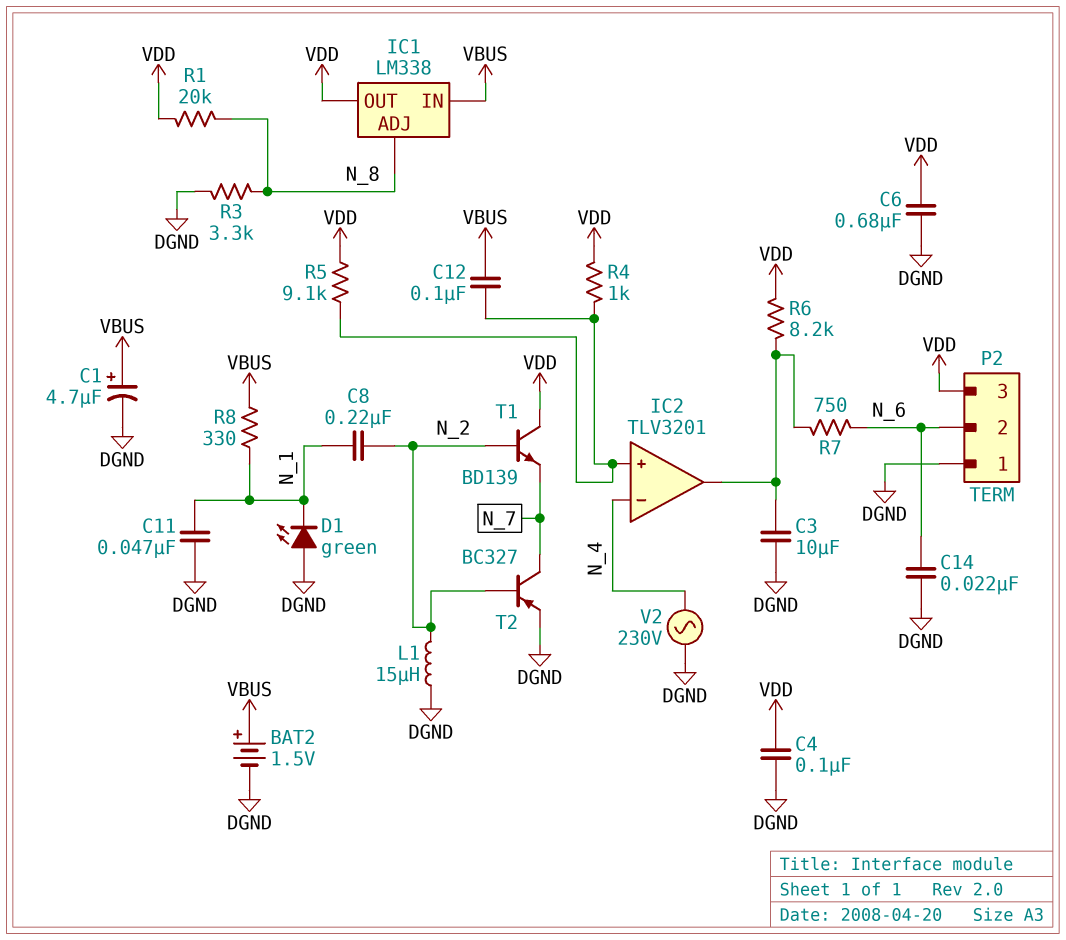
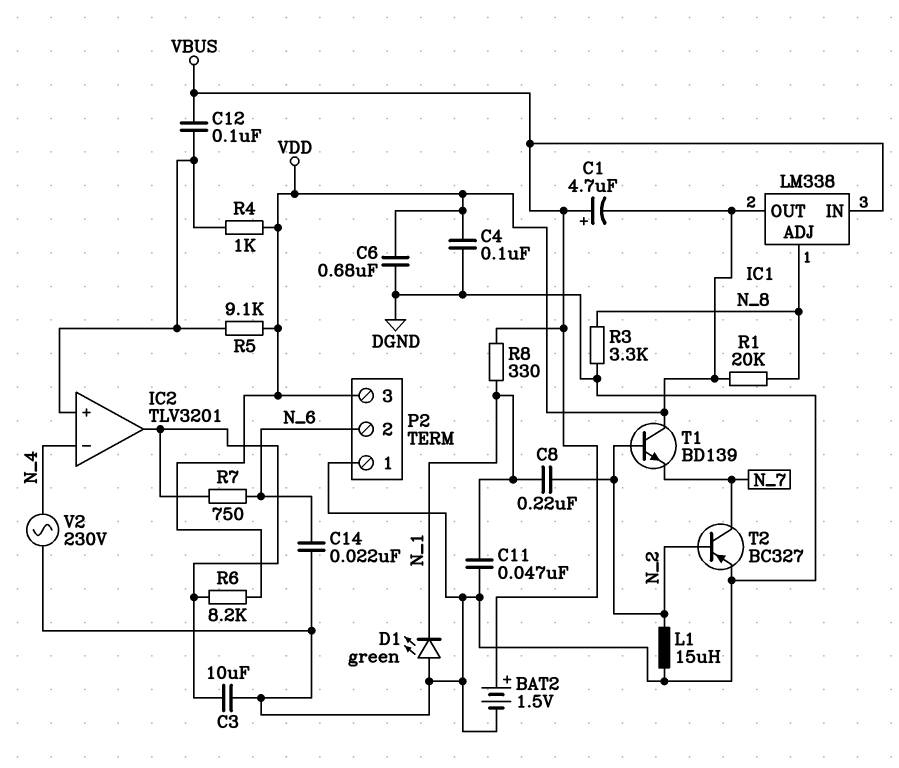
C1: 4.7uF (plus VBUS, minus DGND) -> 4.7uF (plus VBUS, minus VDD)

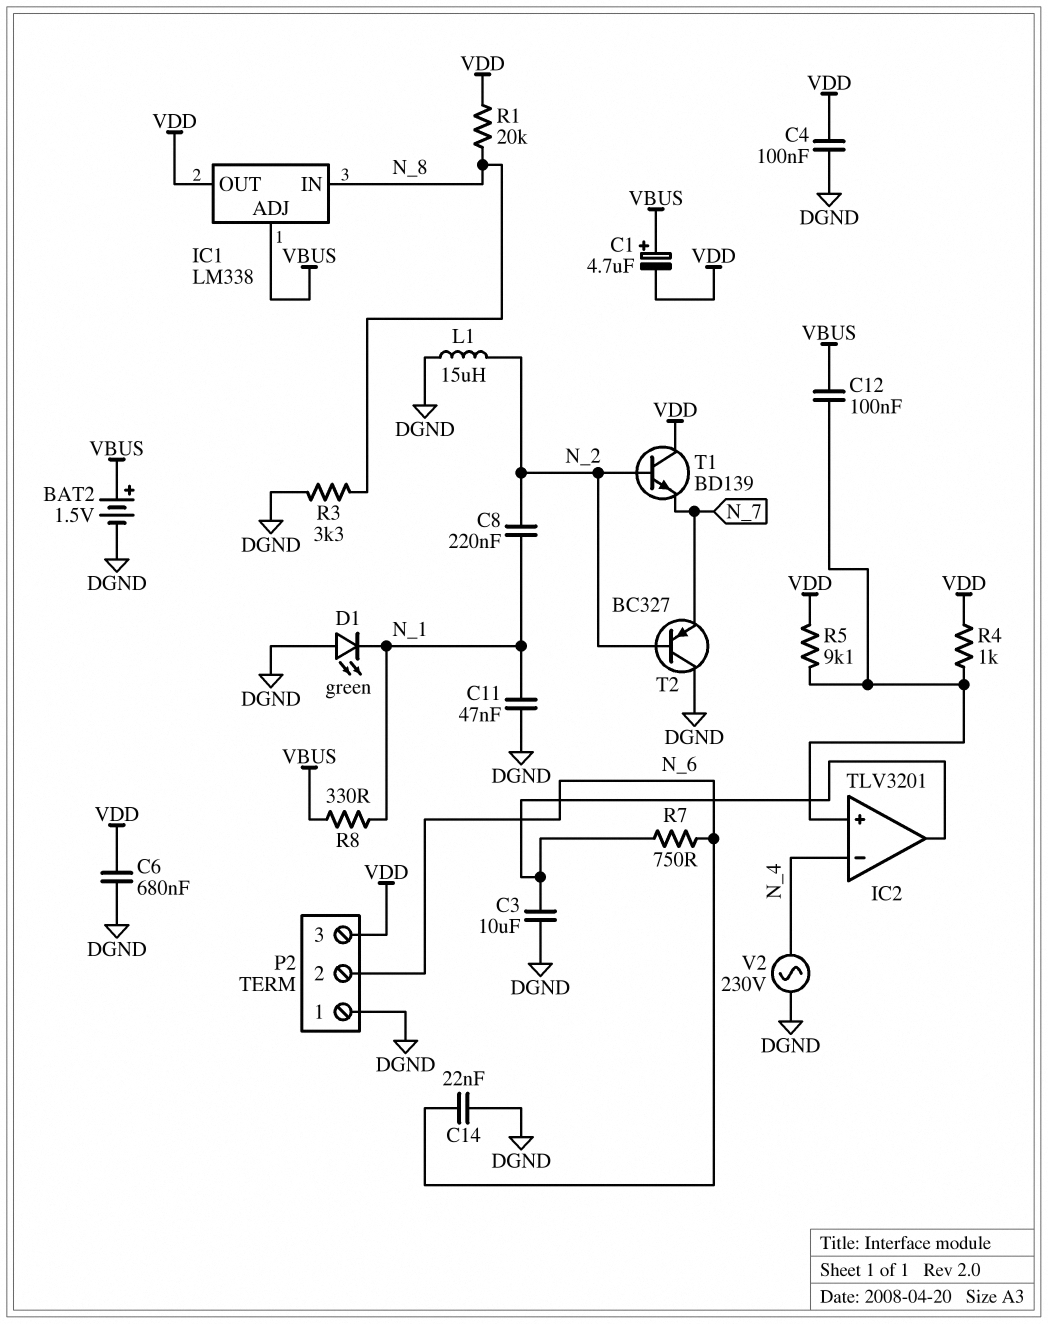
IC1 pin ADJ: N_8 -> VBUS
IC1 pin IN: VBUS -> N_8
R6: 8.2k (IC2/out, VDD) -> none
T2: PNP BC327 (B N_2, C N_7, E DGND) -> PNP BC327 (B N_2, C DGND, E N_7)

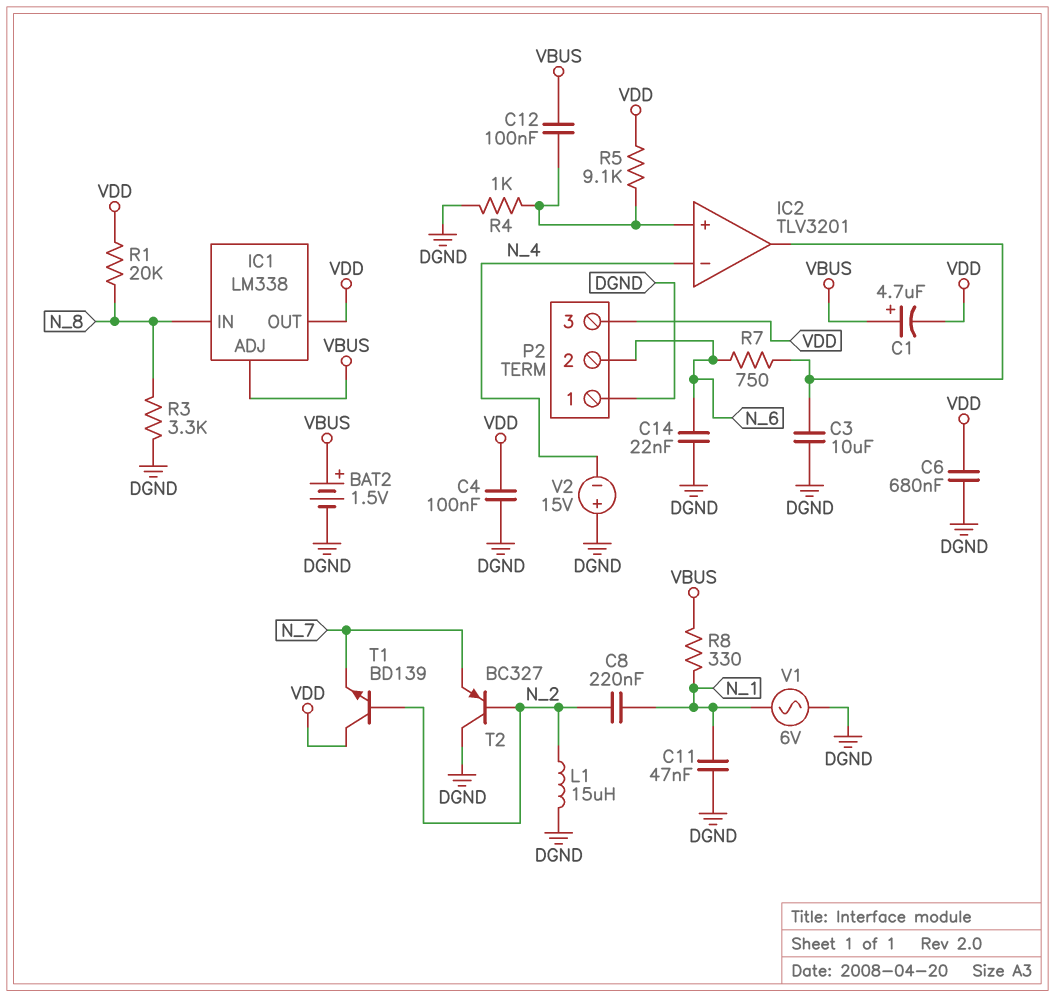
D1: LED green (A DGND, K N_1) -> none
R4: 1k (IC2/in+, VDD) -> 1k (DGND, IC2/in+)
V1: none -> AC 6V (DGND, N_1)
V2: AC 230V (DGND, N_4) -> 15V (plus DGND, minus N_4)

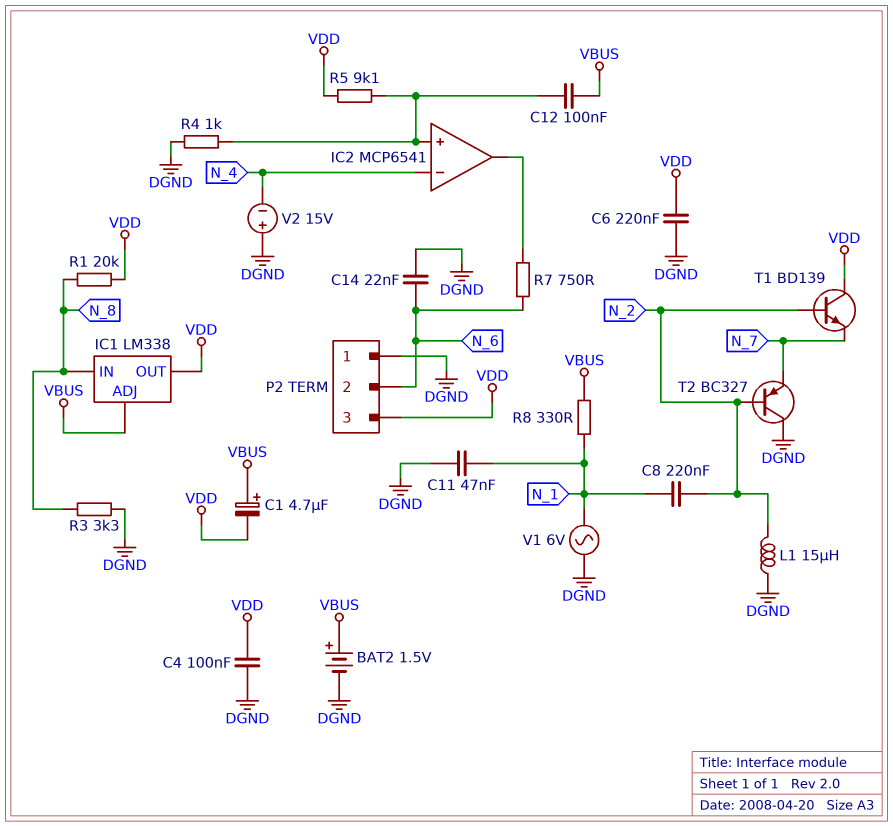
C3: 10uF (DGND, IC2/out) -> none
C6: 680nF (DGND, VDD) -> 220nF (DGND, VDD)
IC2: TLV3201 -> MCP6541

